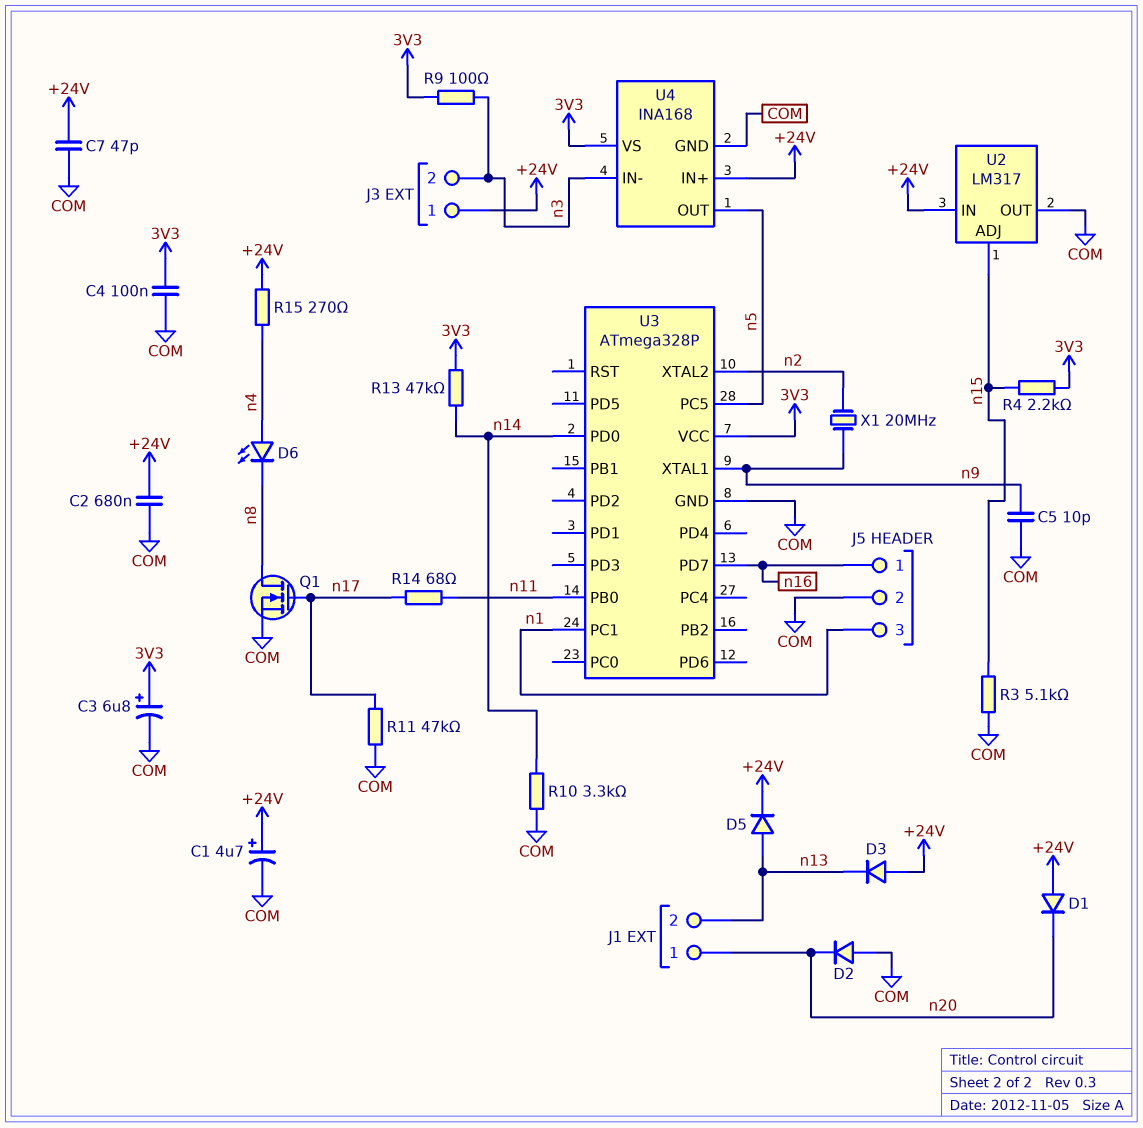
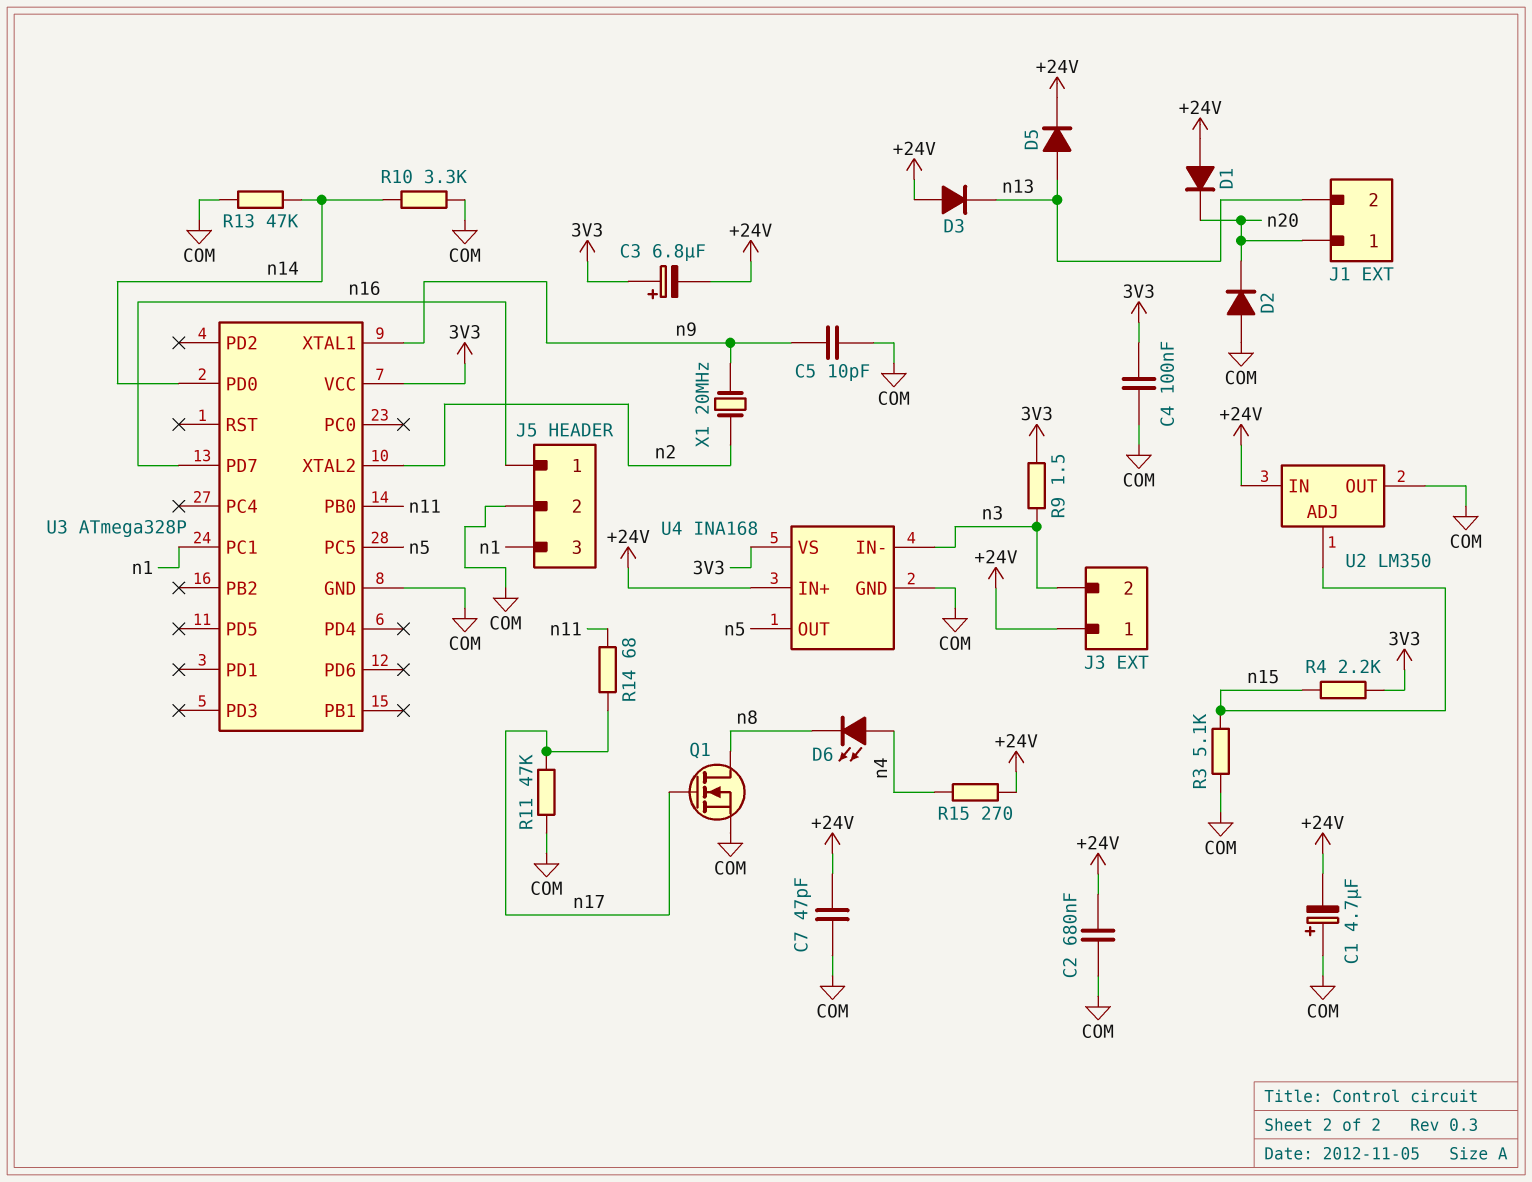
C1: 4.7uF (plus +24V, minus COM) -> 4.7uF (plus COM, minus +24V)
C3: 6.8uF (plus 3V3, minus COM) -> 6.8uF (plus 3V3, minus +24V)
R9: 100 (3V3, n3) -> 1.5 (3V3, n3)
R13: 47k (3V3, n14) -> 47k (COM, n14)
U2: LM317 -> LM350

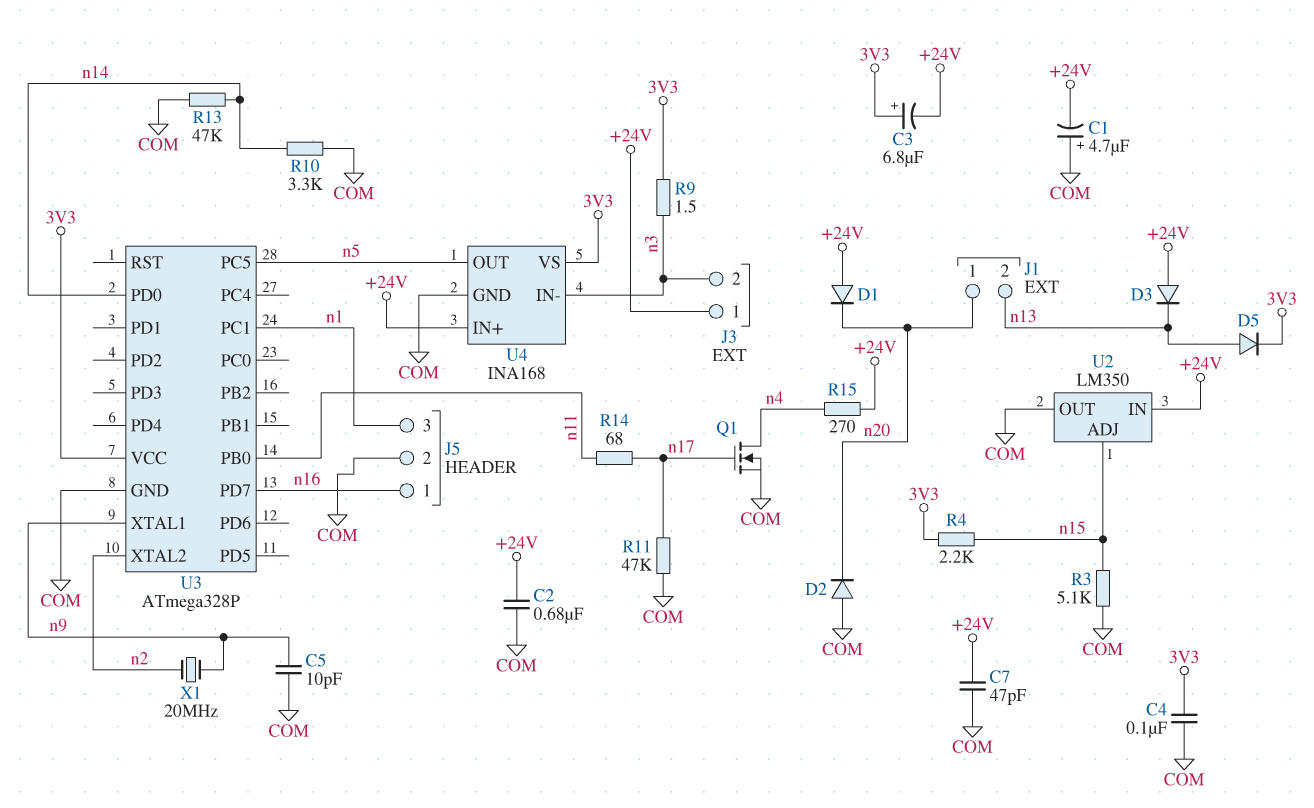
D5: diode (A n13, K +24V) -> diode (A n13, K 3V3)
D6: LED (A n4, K n8) -> none
Q1: NMOS (G n17, D n8, S COM) -> NMOS (G n17, D n4, S COM)

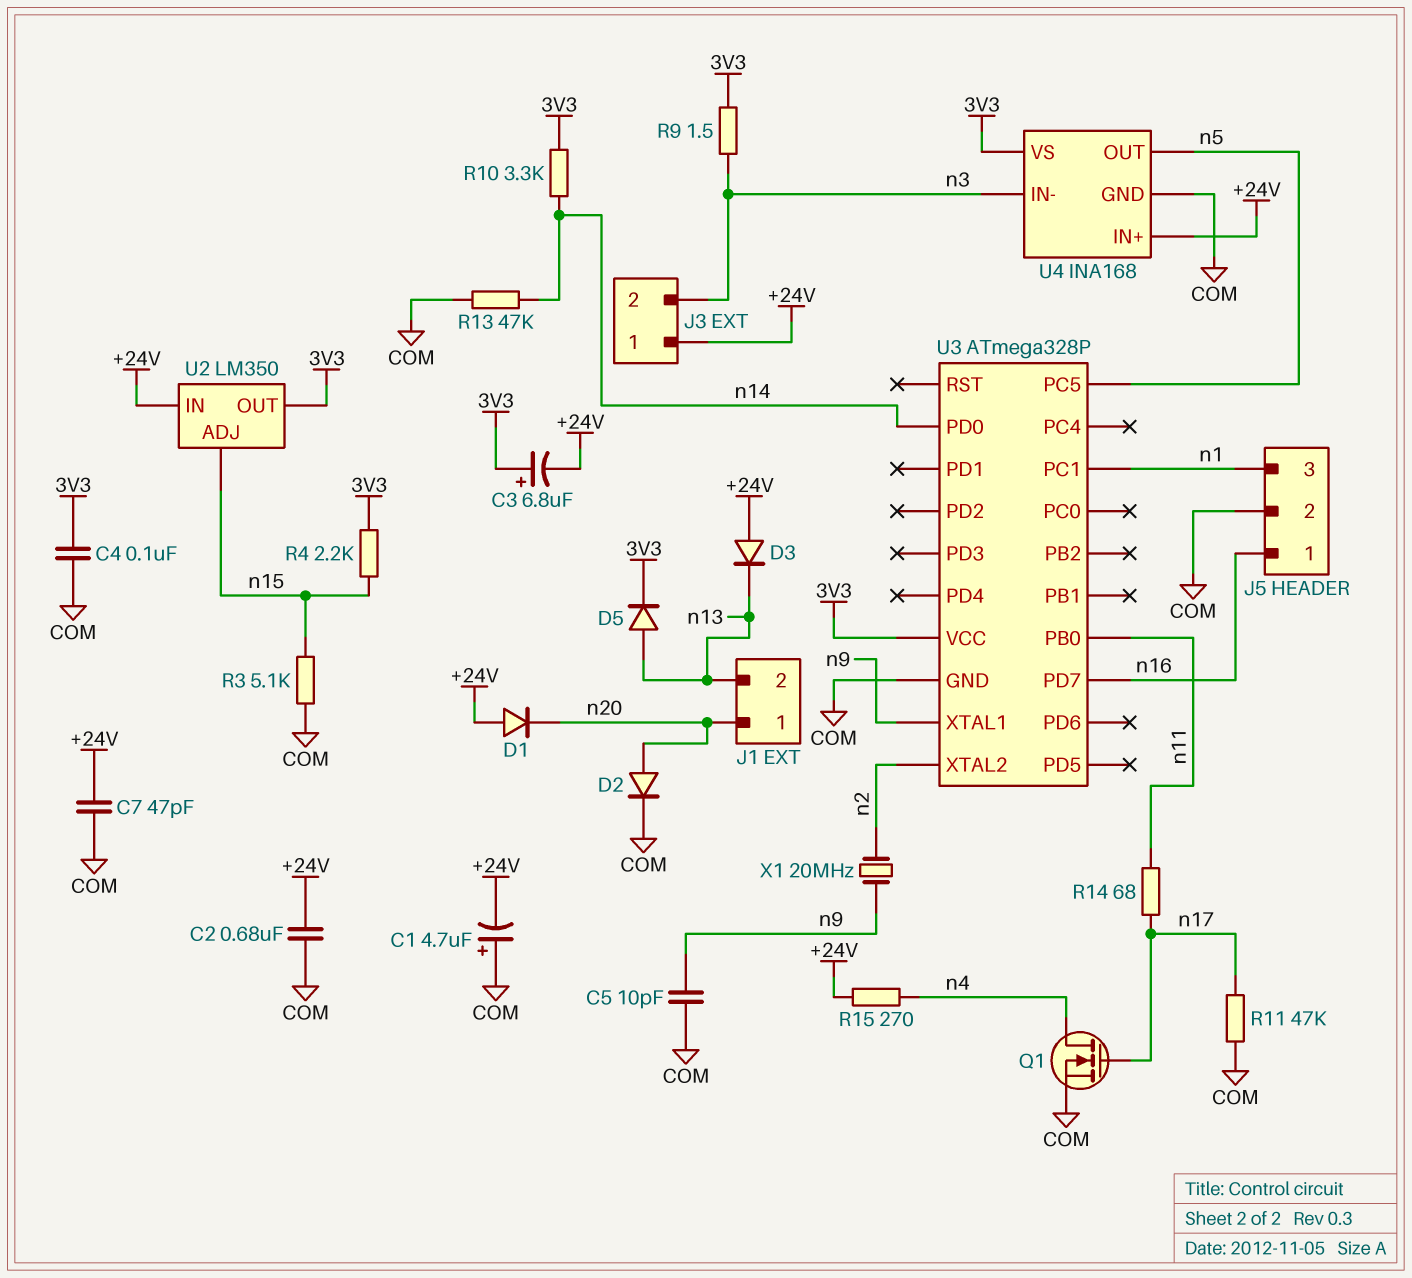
D2: diode (A COM, K n20) -> diode (A n20, K COM)
R10: 3.3k (COM, n14) -> 3.3k (3V3, n14)
U2 pin OUT: COM -> 3V3

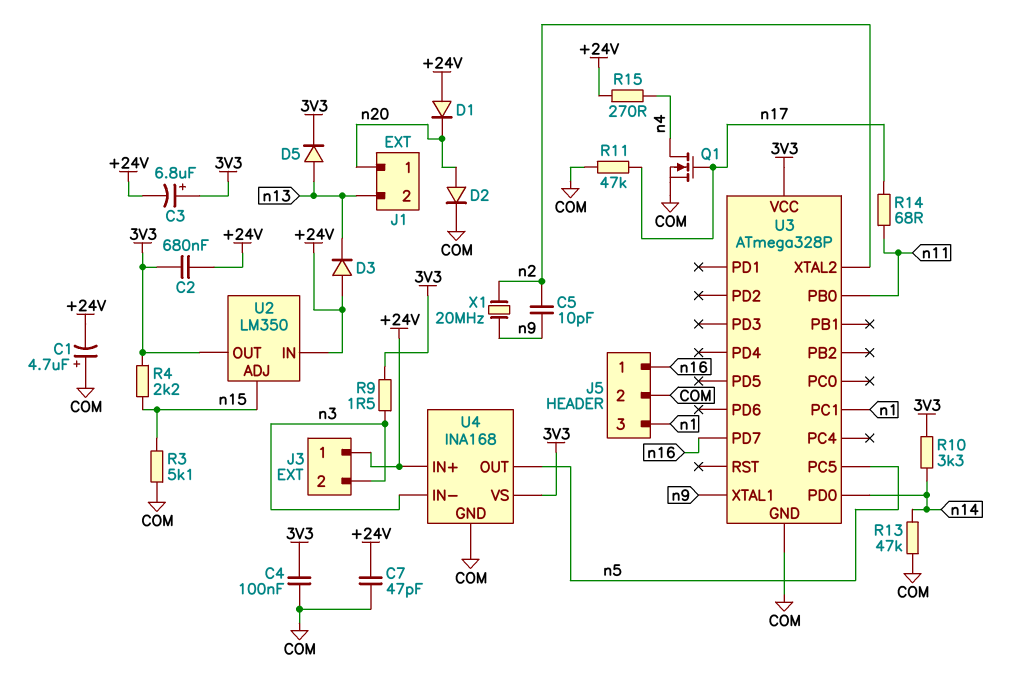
C2: 680nF (+24V, COM) -> 680nF (+24V, 3V3)
C5: 10pF (COM, n9) -> 10pF (n2, n9)

